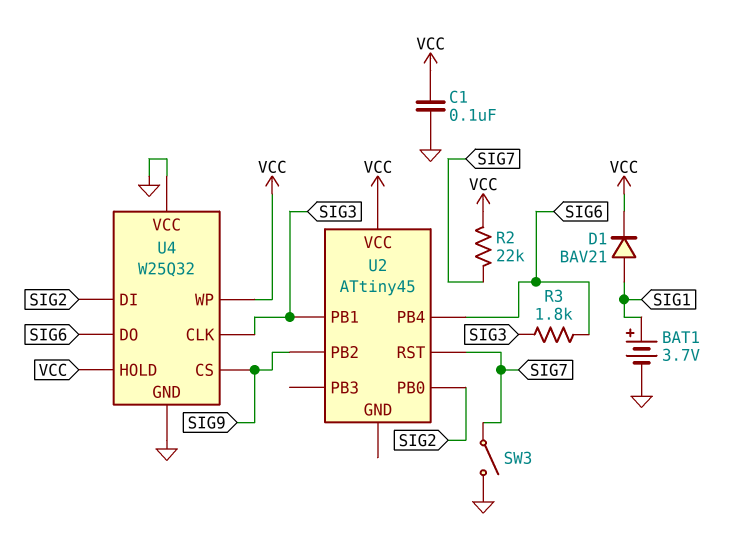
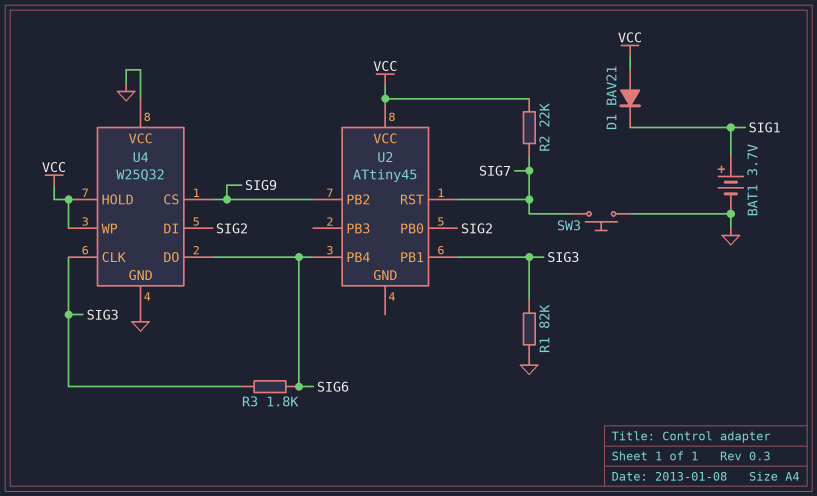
C1: 100nF (GND, VCC) -> none
D1: diode BAV21 (A SIG1, K VCC) -> diode BAV21 (A VCC, K SIG1)
R1: none -> 82k (GND, SIG3)
SW3: switch (GND, SIG7) -> button (GND, SIG7)

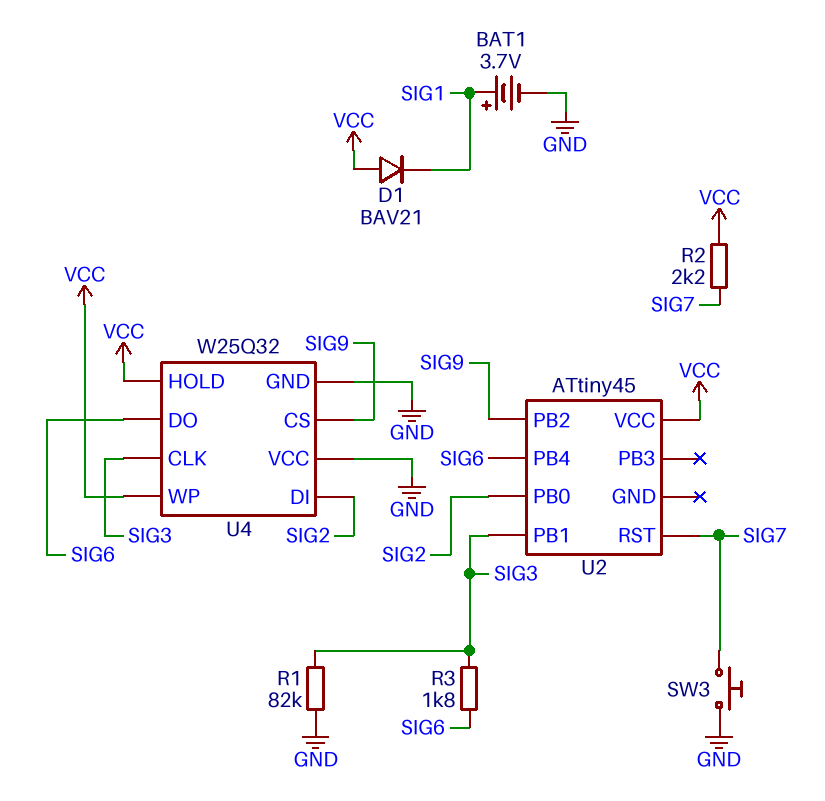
R2: 22k (SIG7, VCC) -> 2.2k (SIG7, VCC)

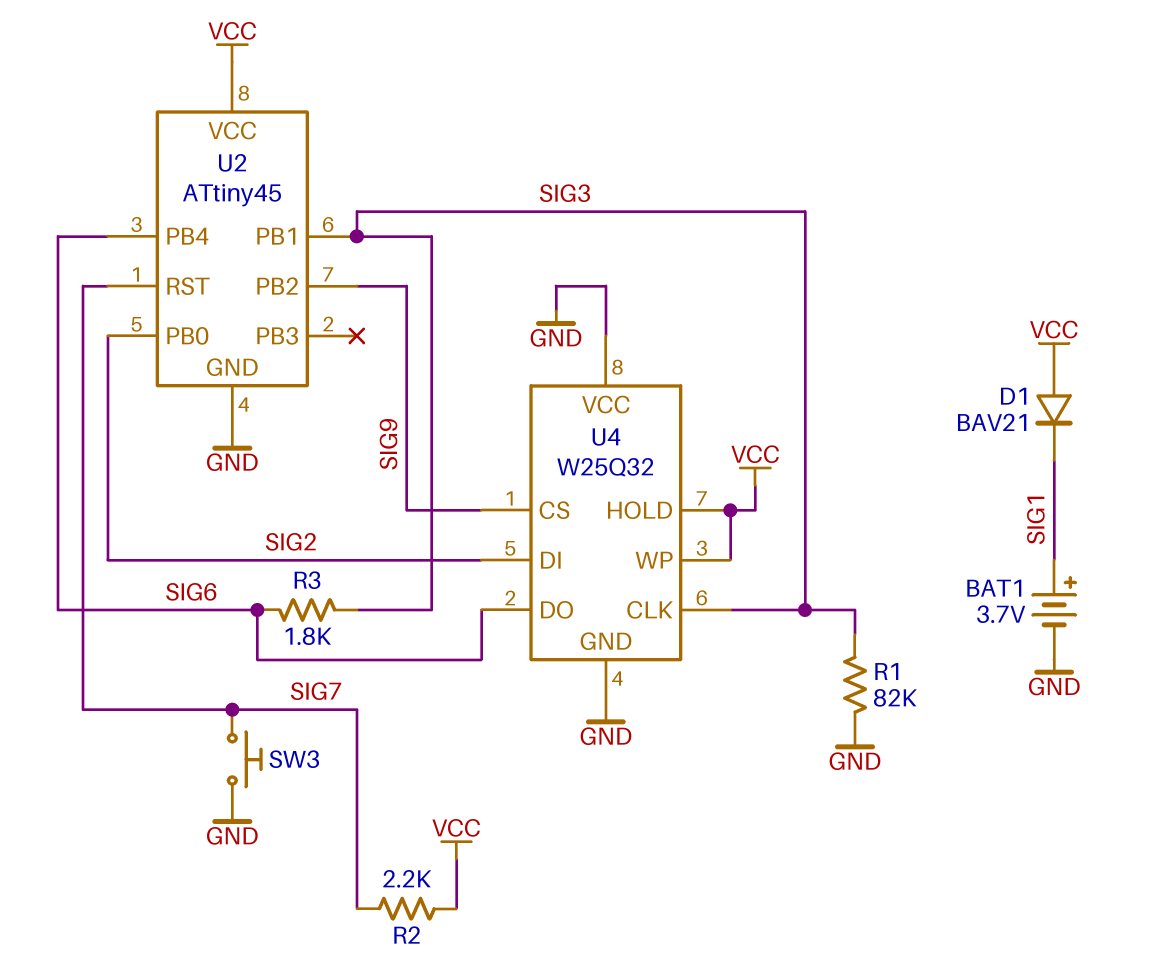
U2 pin GND: none -> GND

